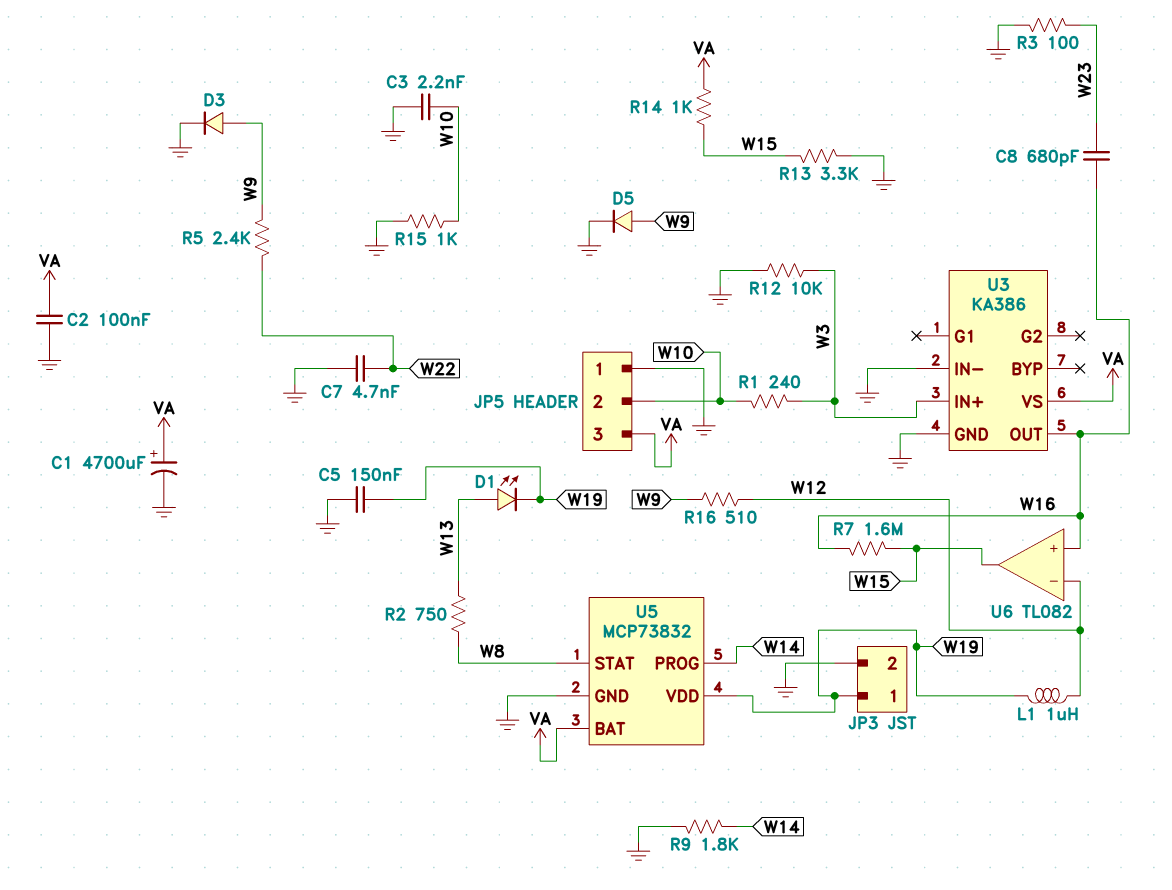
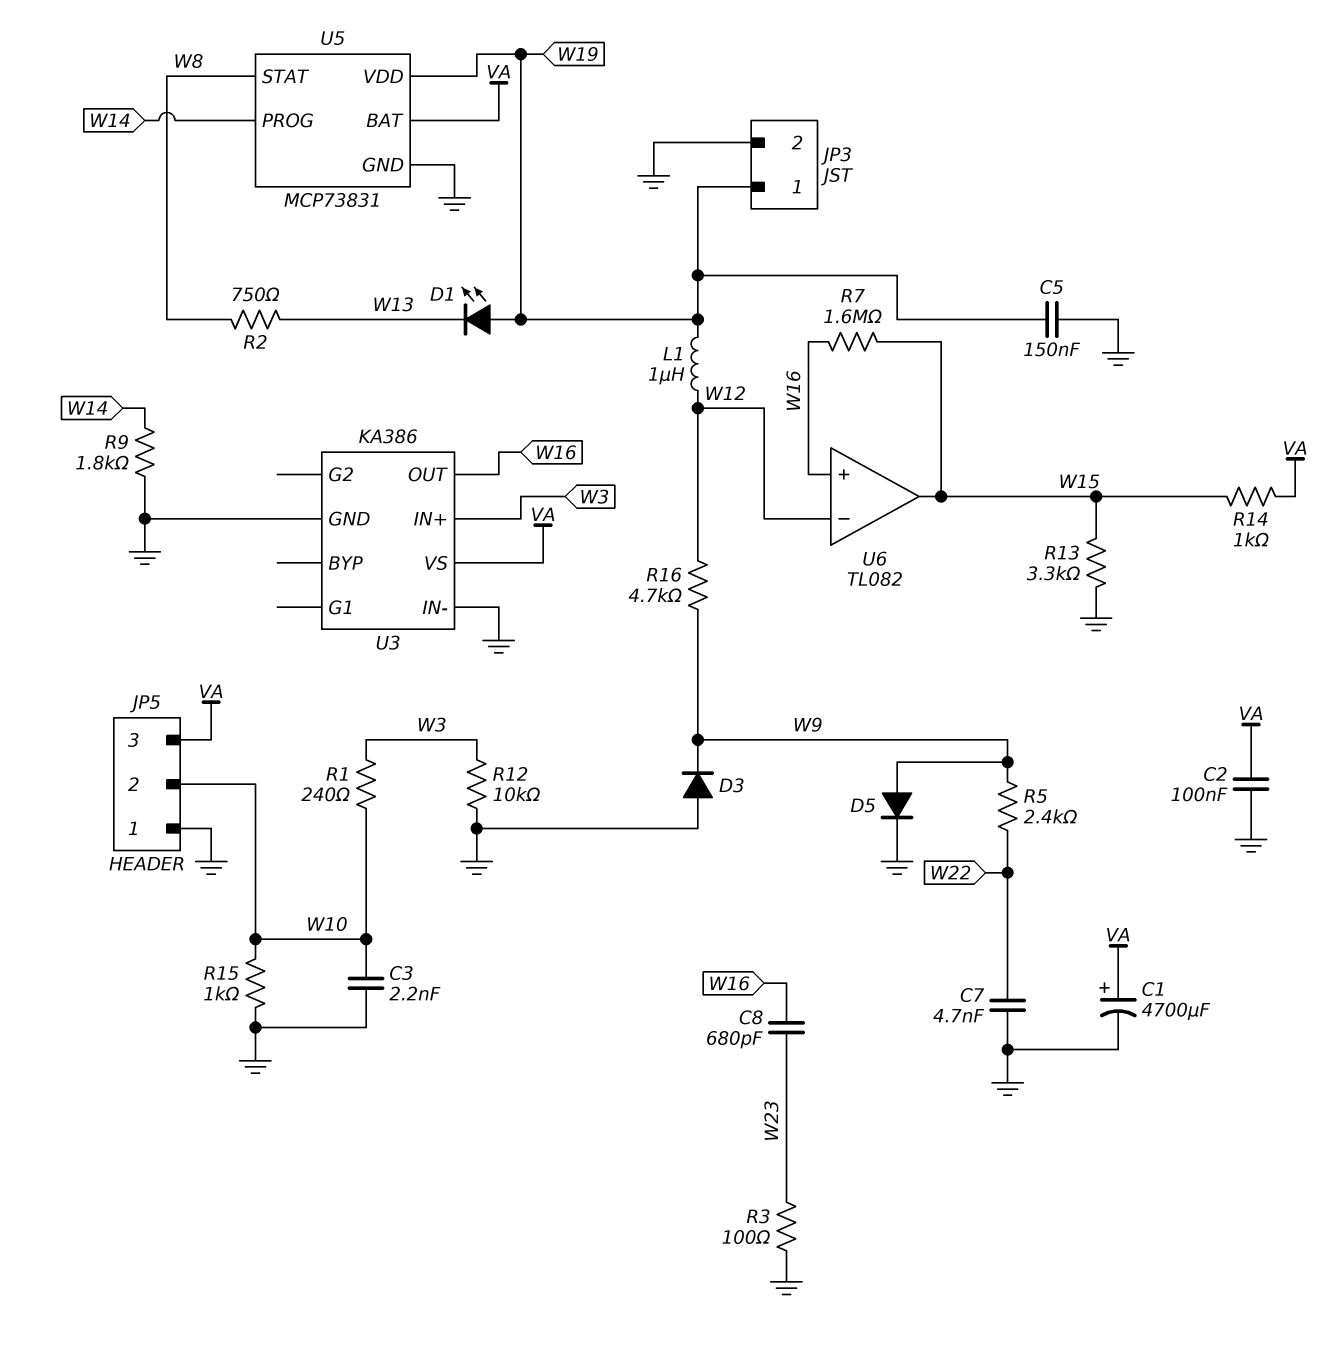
D1: LED (A W13, K W19) -> LED (A W19, K W13)
D3: diode (A W9, K GND) -> diode (A GND, K W9)
R16: 510 (W9, W12) -> 4.7k (W9, W12)
U5: MCP73832 -> MCP73831

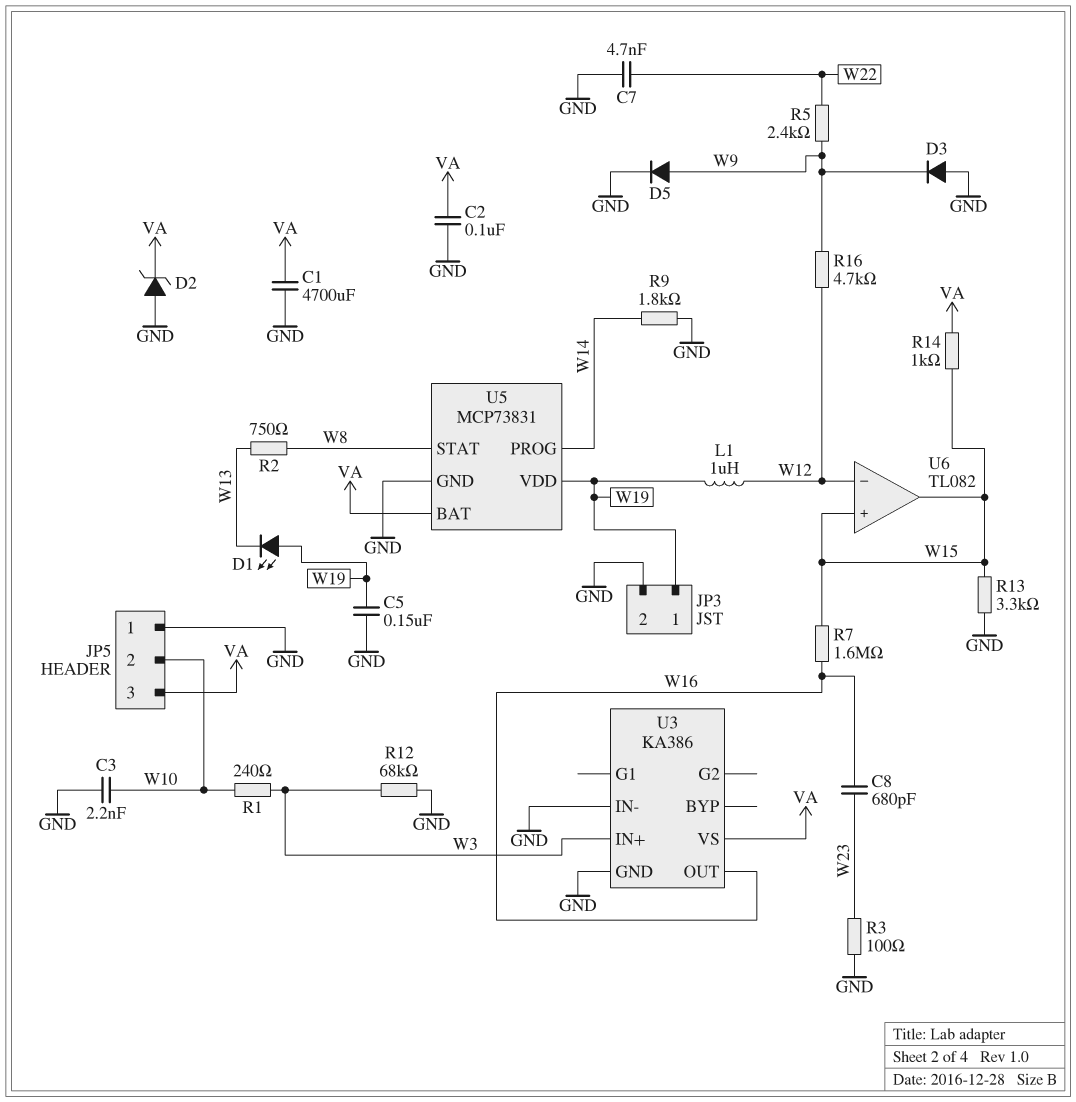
C1: 4700uF (plus VA, minus GND) -> 4700uF (GND, VA)
D2: none -> zener (A GND, K VA)
R12: 10k (GND, W3) -> 68k (GND, W3)
R15: 1k (GND, W10) -> none
U6 pin in+: W16 -> W15

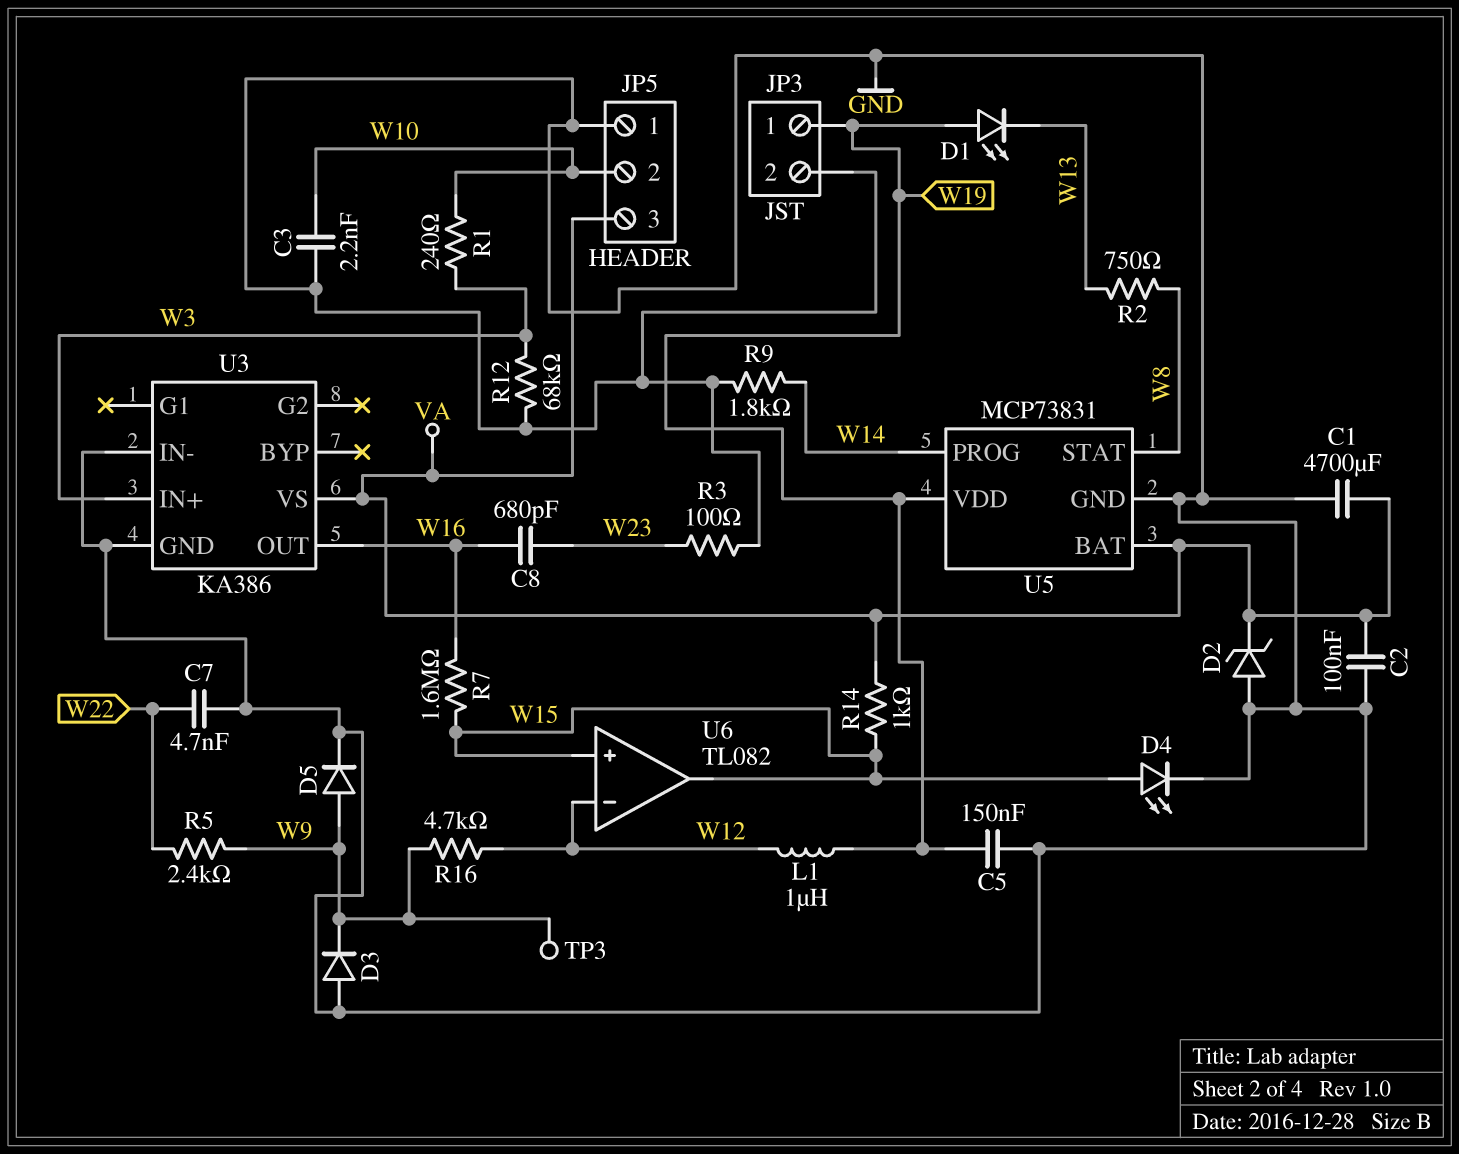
D4: none -> LED (A W15, K GND)
R13: 3.3k (GND, W15) -> none
TP3: none -> test point (W9)

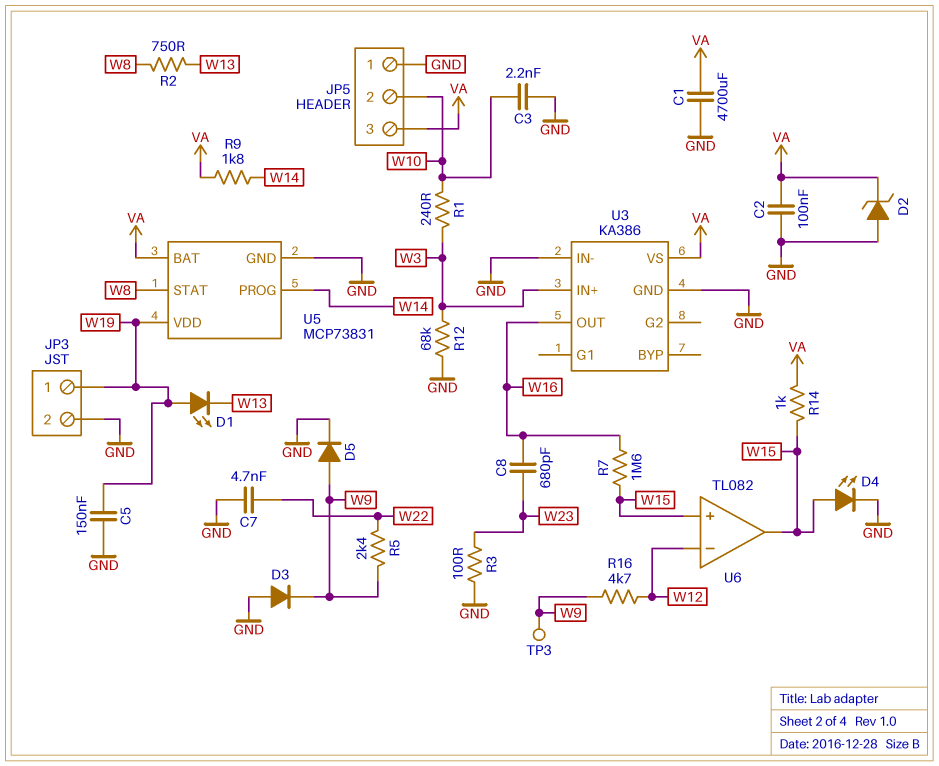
L1: 1uH (W12, W19) -> none
R9: 1.8k (GND, W14) -> 1.8k (VA, W14)

